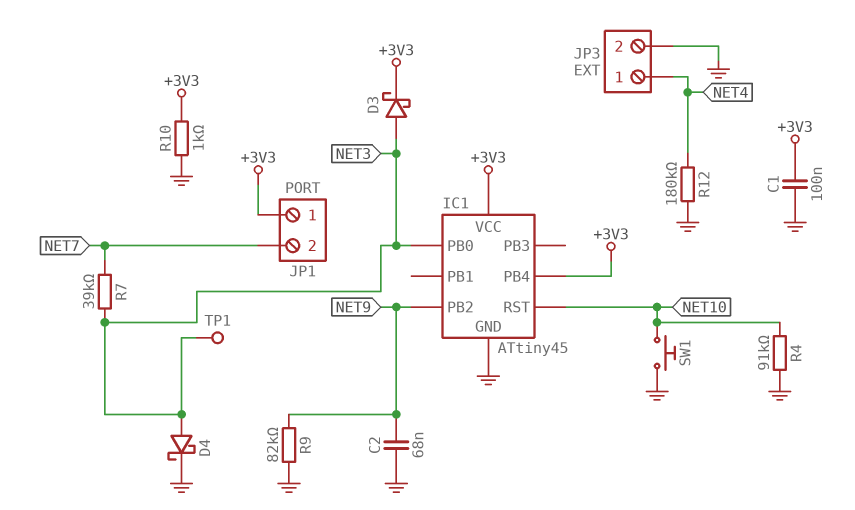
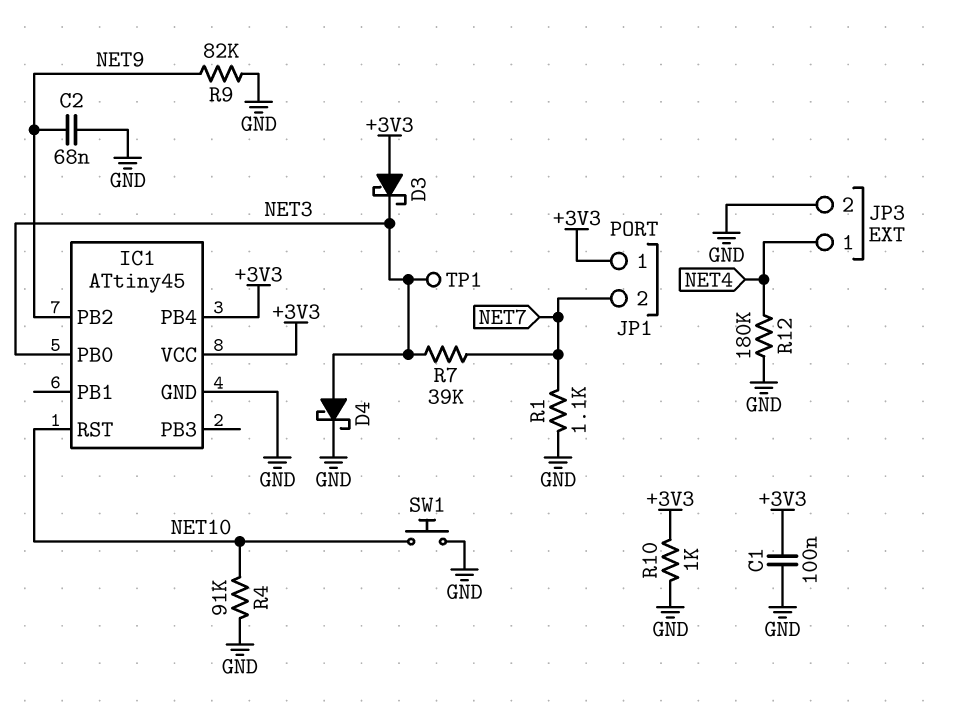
D3: schottky (A NET3, K +3V3) -> schottky (A +3V3, K NET3)
R1: none -> 1.1k (GND, NET7)

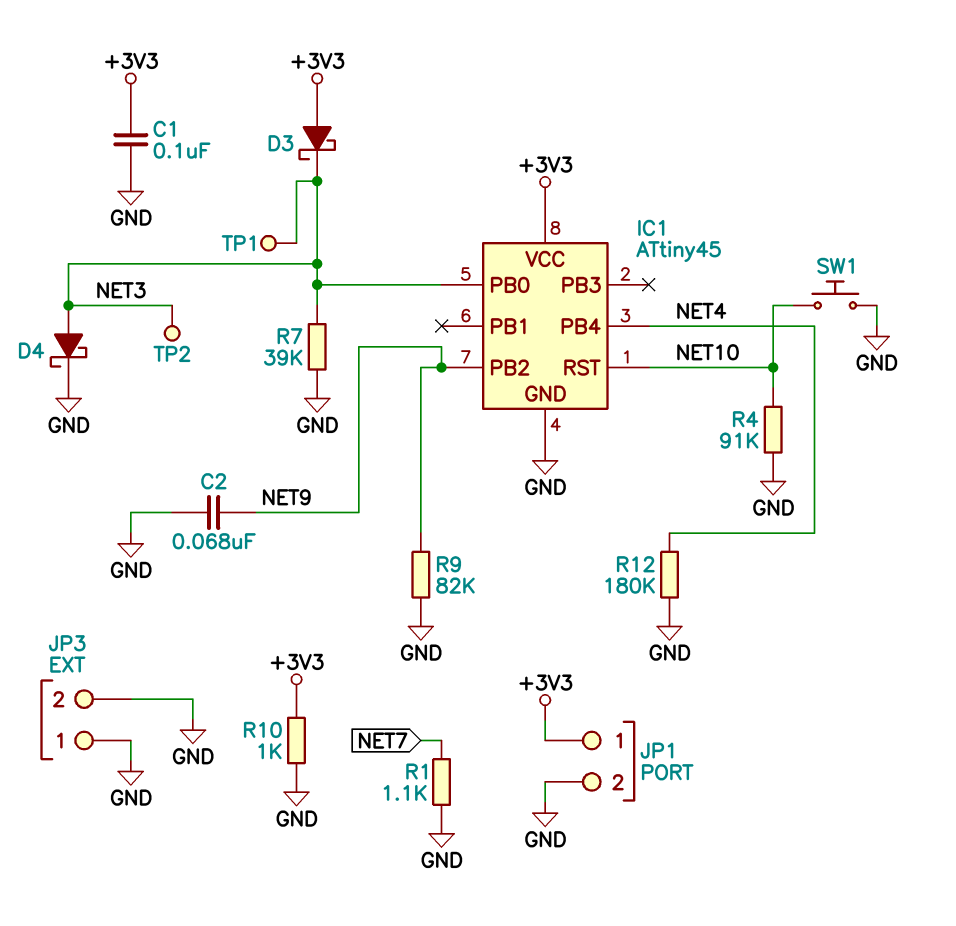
IC1 pin PB4: +3V3 -> NET4
JP1 pin 2: NET7 -> GND
JP3 pin 1: NET4 -> GND
R7: 39k (NET3, NET7) -> 39k (GND, NET3)
TP2: none -> test point (NET3)

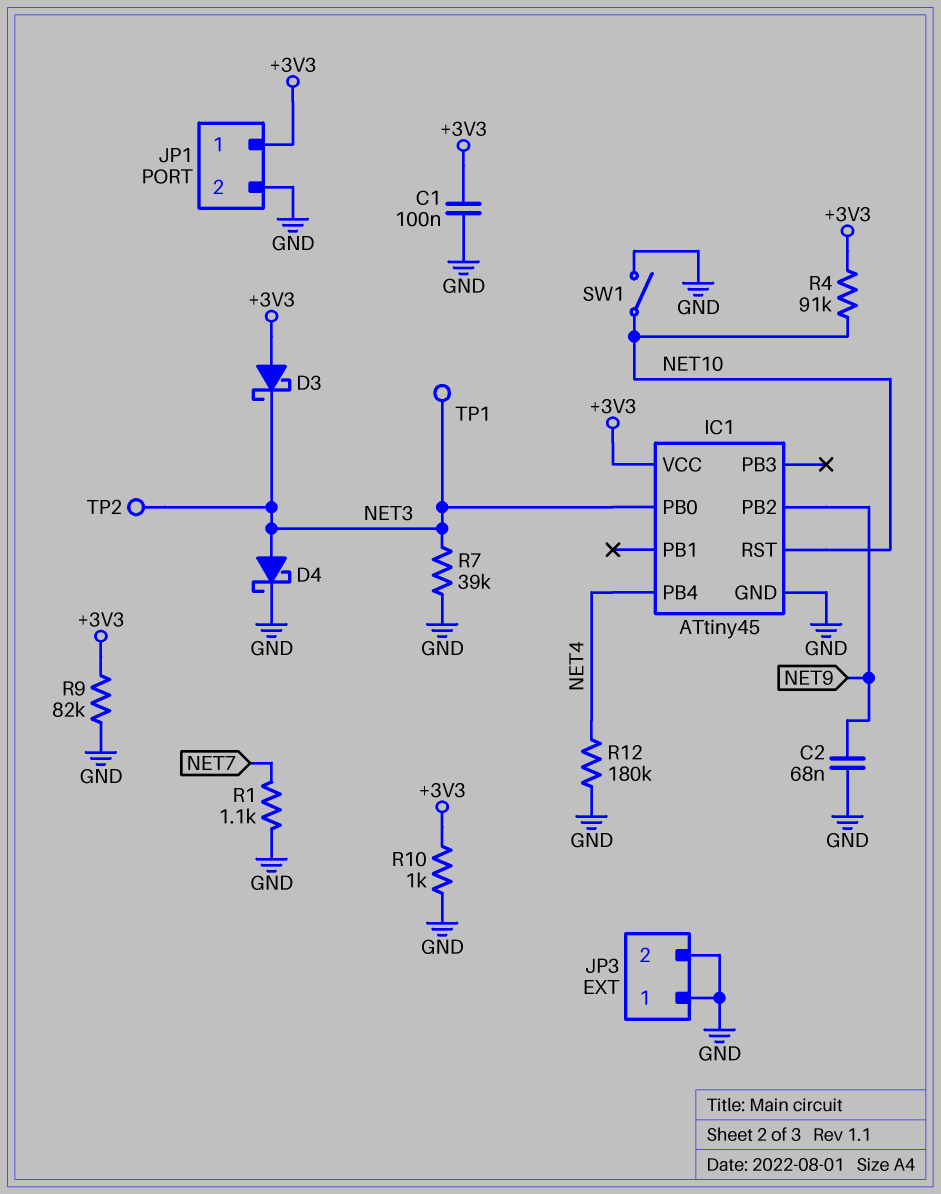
R4: 91k (GND, NET10) -> 91k (+3V3, NET10)
R9: 82k (GND, NET9) -> 82k (+3V3, GND)
SW1: button (GND, NET10) -> switch (GND, NET10)

